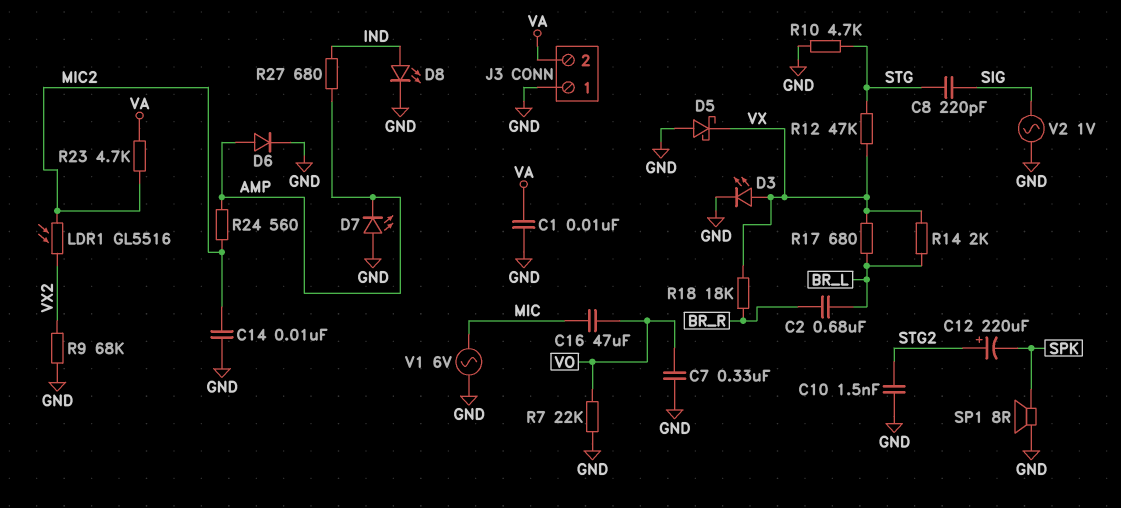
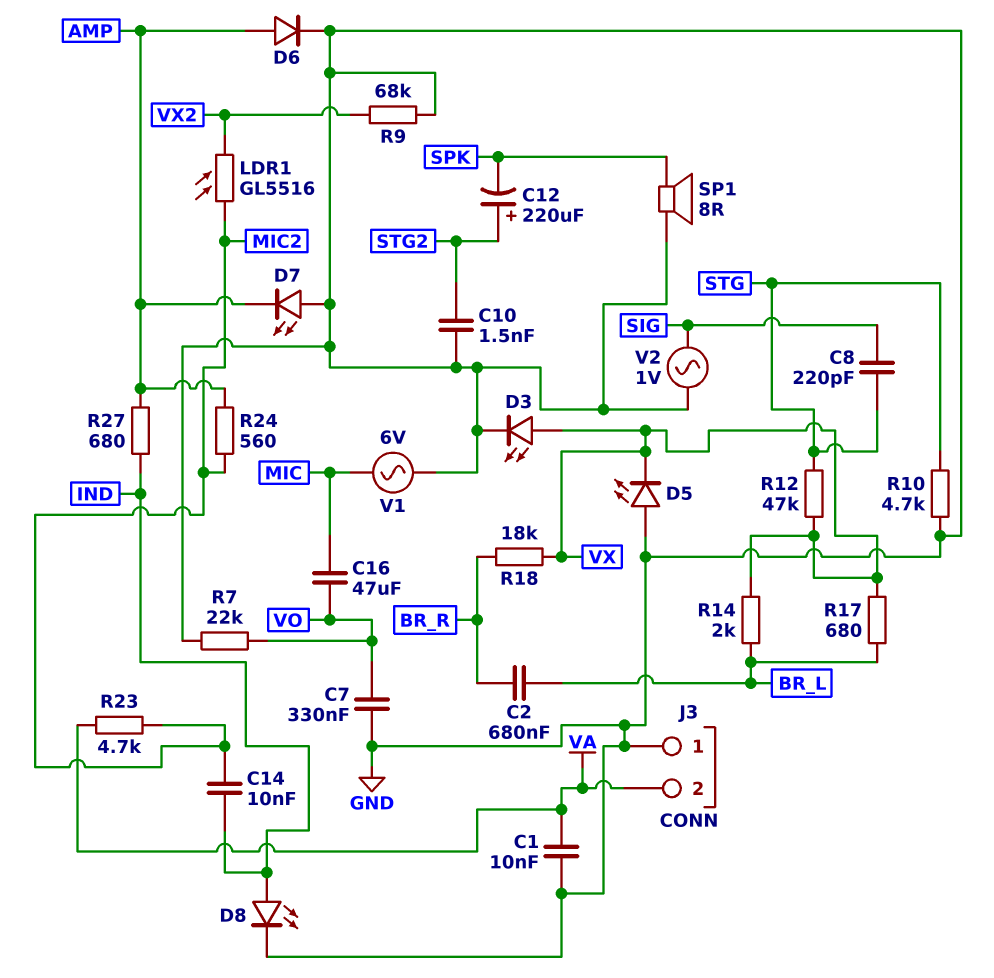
C14: 10nF (GND, MIC2) -> 10nF (IND, MIC2)
D5: schottky (A GND, K VX) -> LED (A GND, K VX)

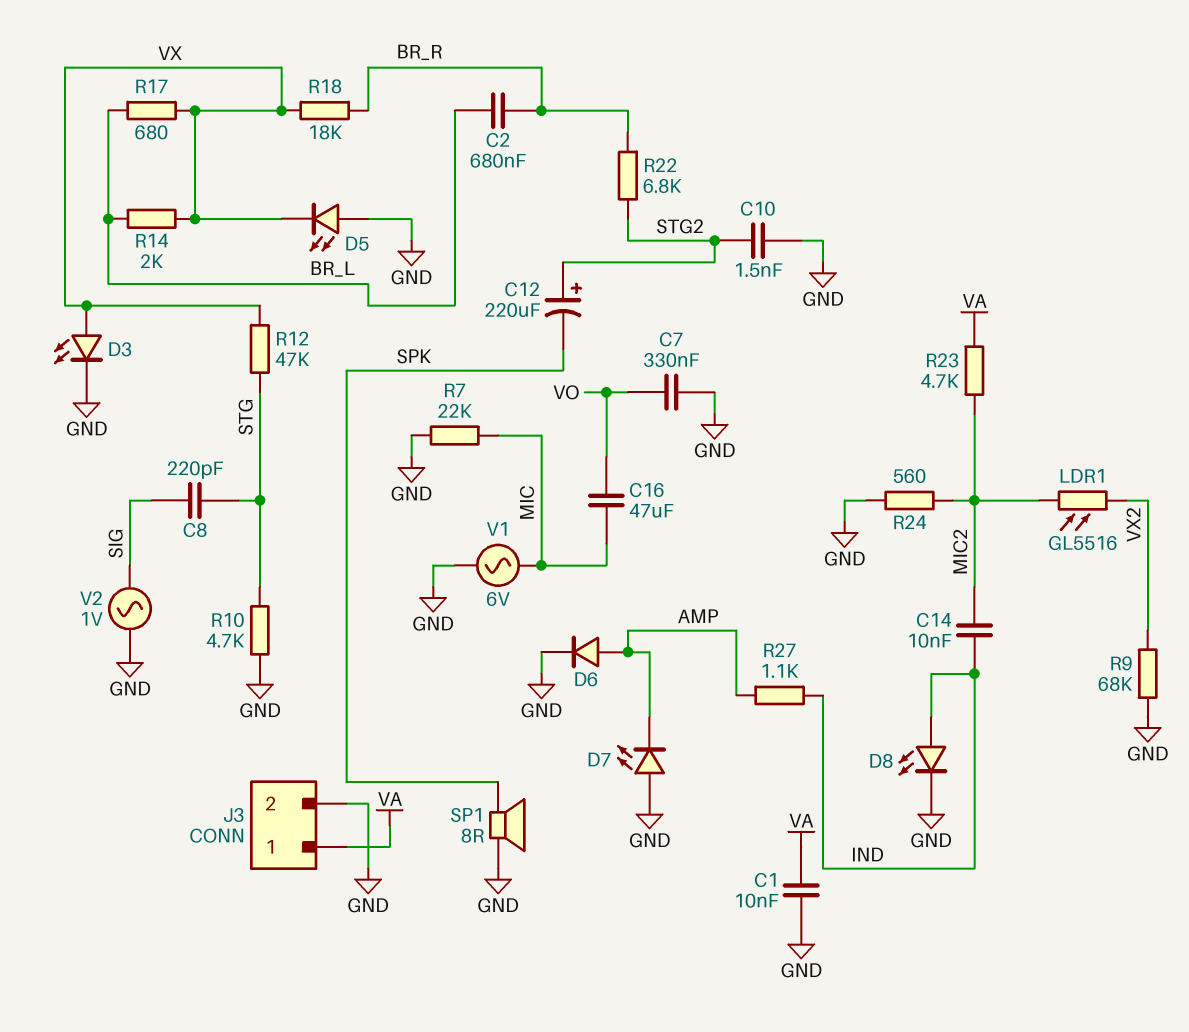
J3 pin 1: GND -> VA
J3 pin 2: VA -> GND
R7: 22k (GND, VO) -> 22k (GND, MIC)
R22: none -> 6.8k (BR_R, STG2)
R24: 560 (AMP, MIC2) -> 560 (GND, MIC2)
R27: 680 (AMP, IND) -> 1.1k (AMP, IND)

